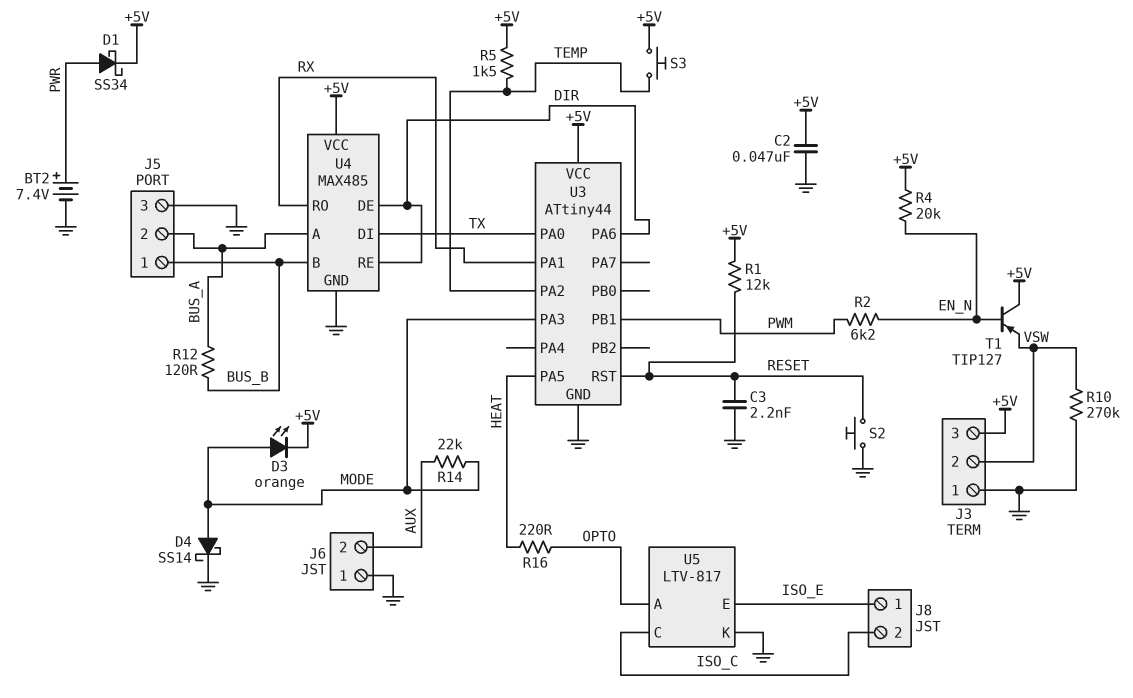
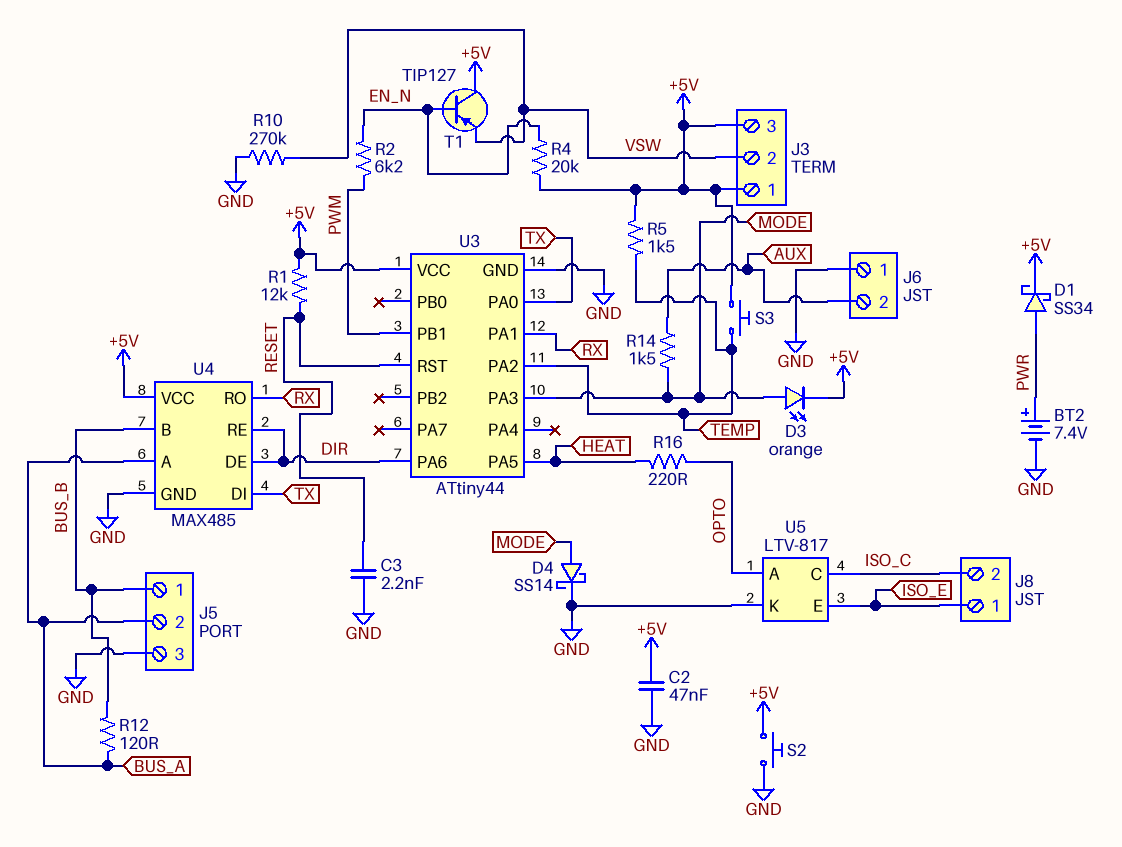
J3 pin 1: GND -> +5V
R14: 22k (AUX, MODE) -> 1.5k (AUX, MODE)
S2: button (GND, RESET) -> button (+5V, GND)

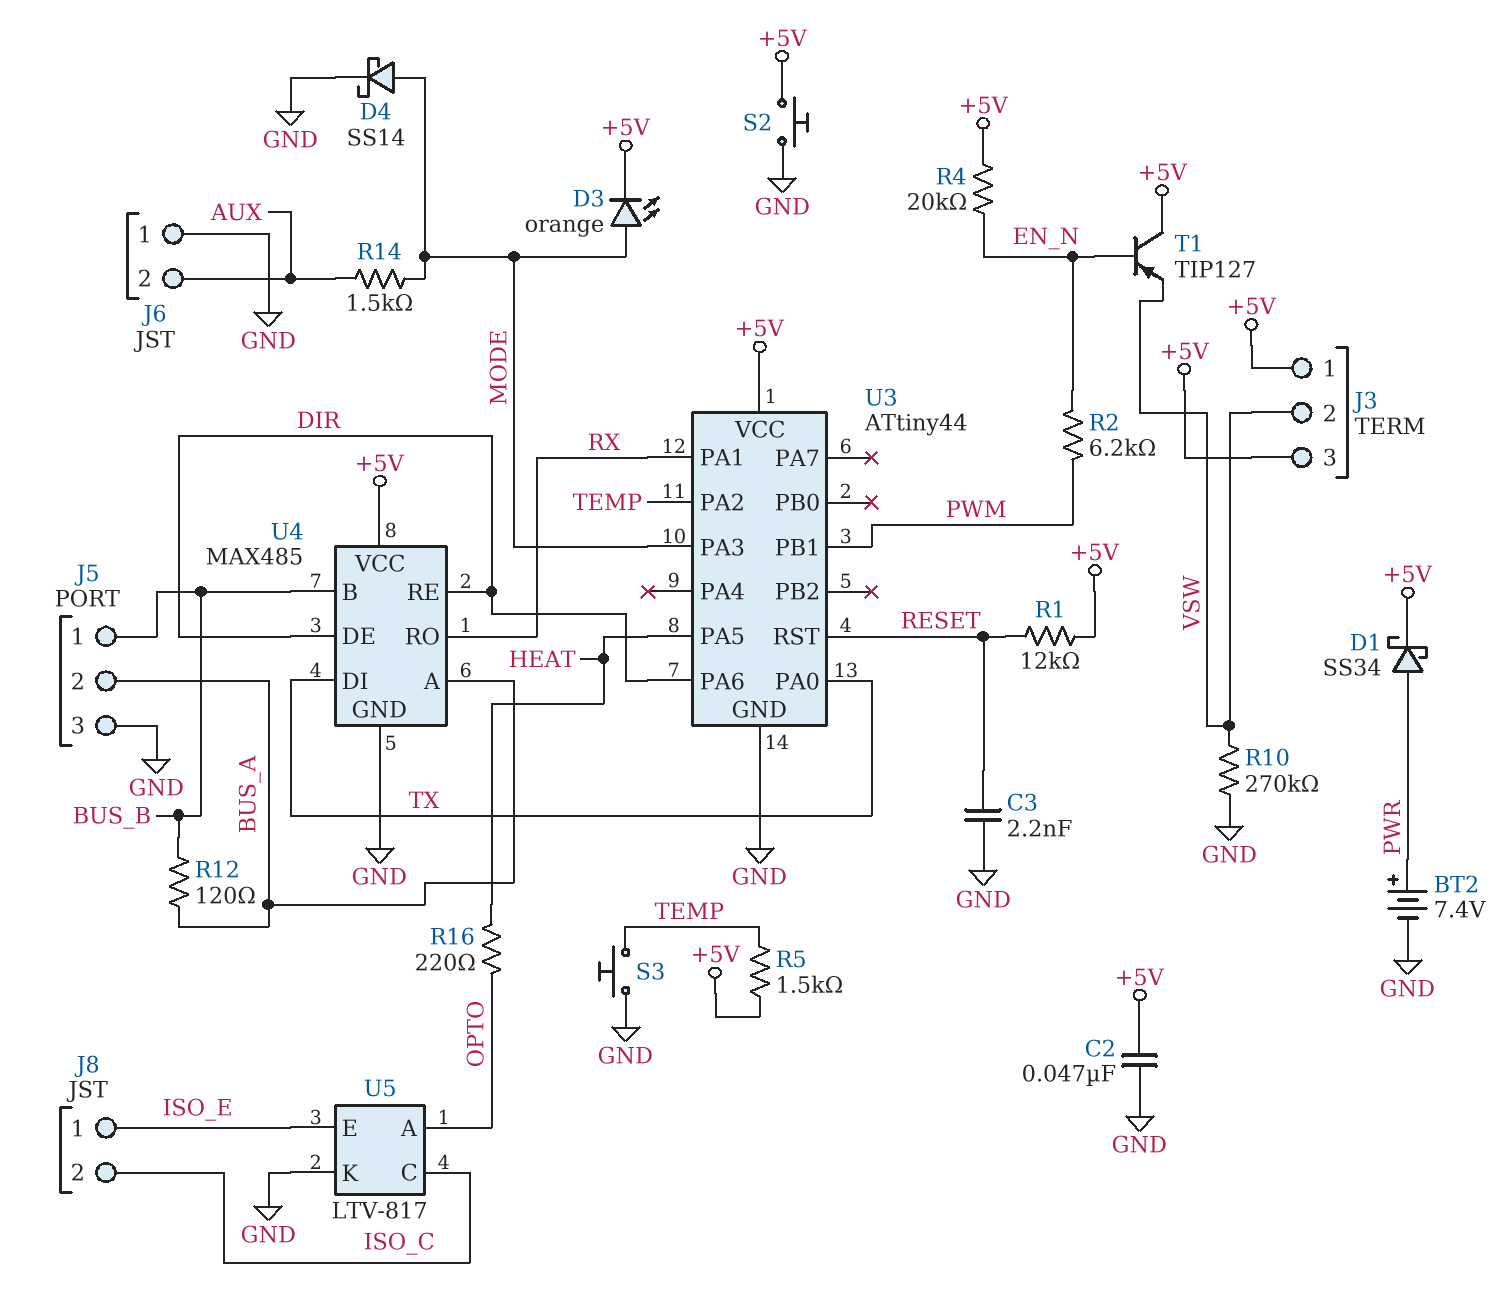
S3: button (+5V, TEMP) -> button (GND, TEMP)

